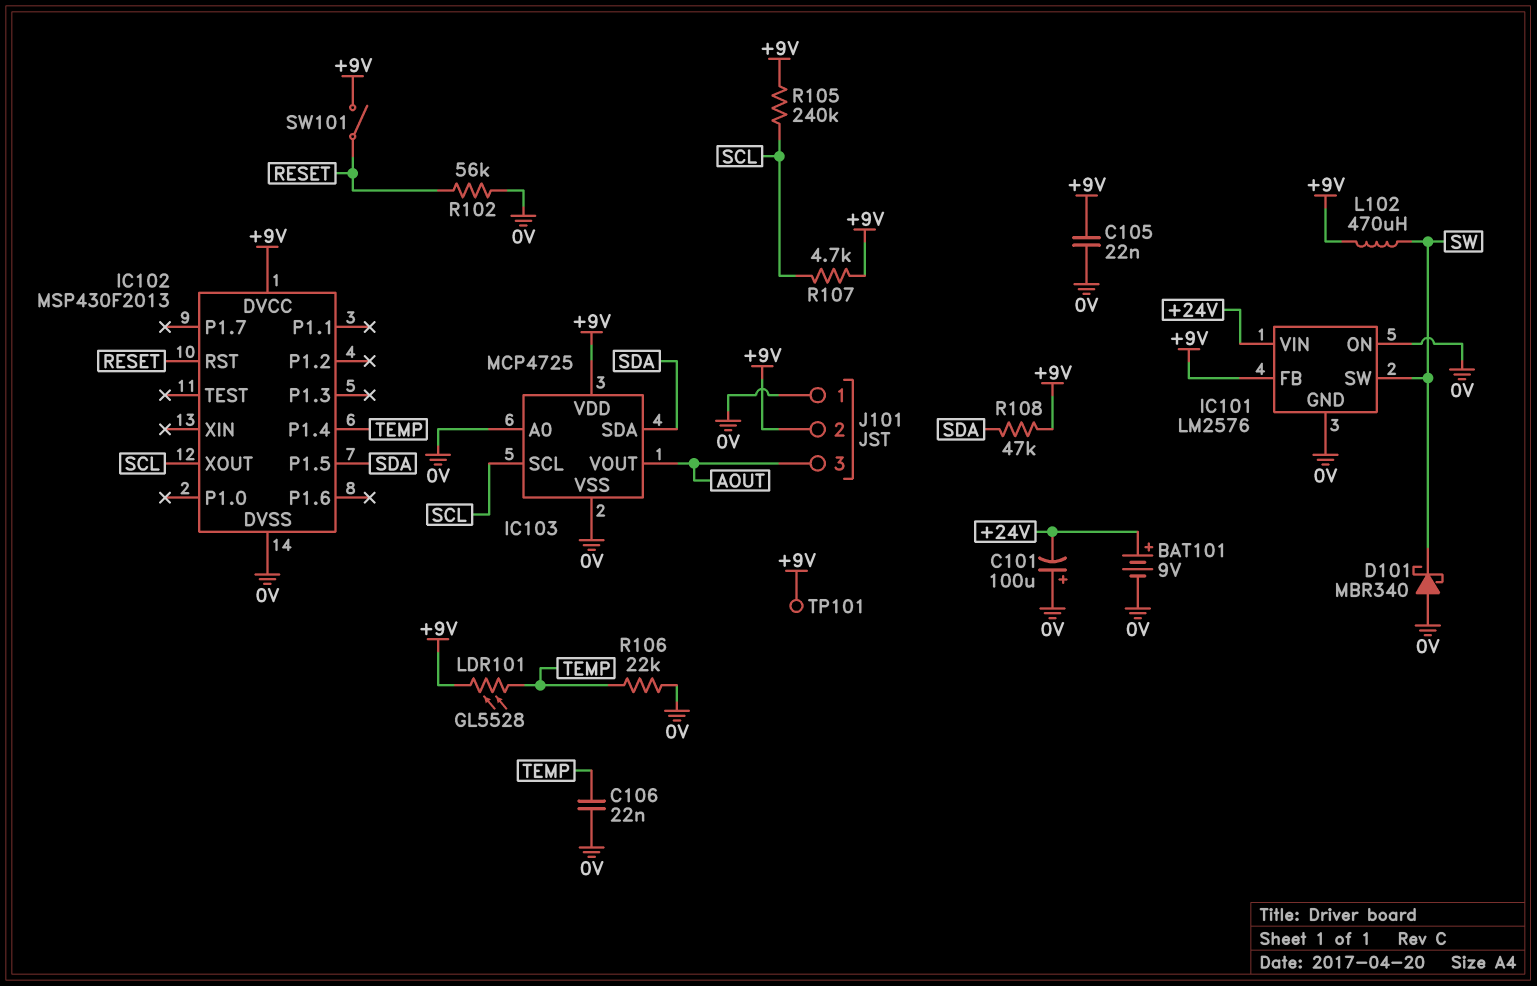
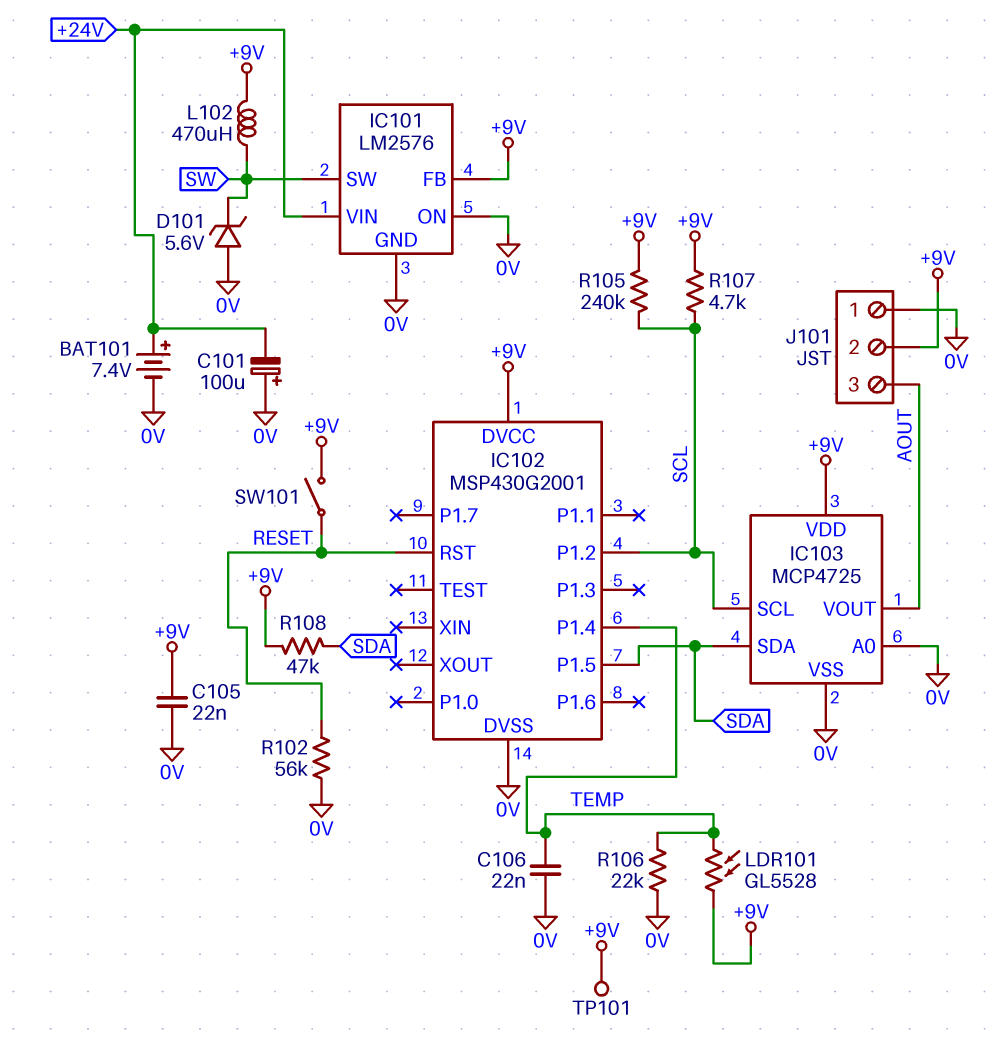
BAT101: 9V (plus +24V, minus 0V) -> 7.4V (plus +24V, minus 0V)
D101: schottky MBR340 (A 0V, K SW) -> zener 5.6V (A 0V, K SW)
IC102: MSP430F2013 -> MSP430G2001
IC102 pin P1.2: none -> SCL
IC102 pin XOUT: SCL -> none

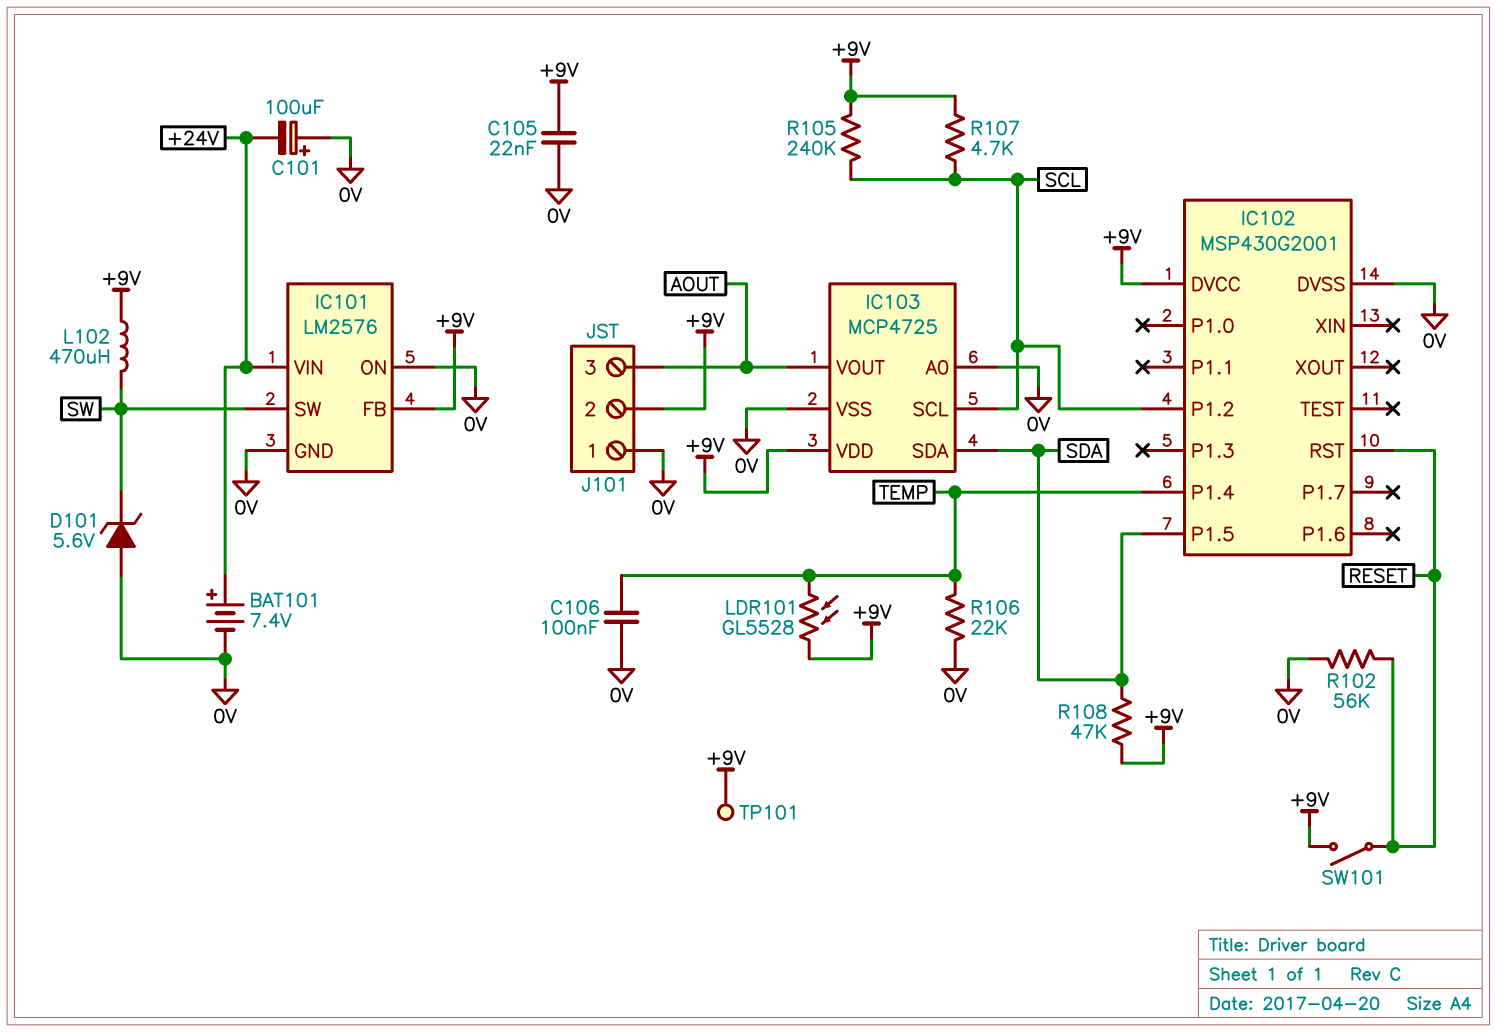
C106: 22nF (0V, TEMP) -> 100nF (0V, TEMP)

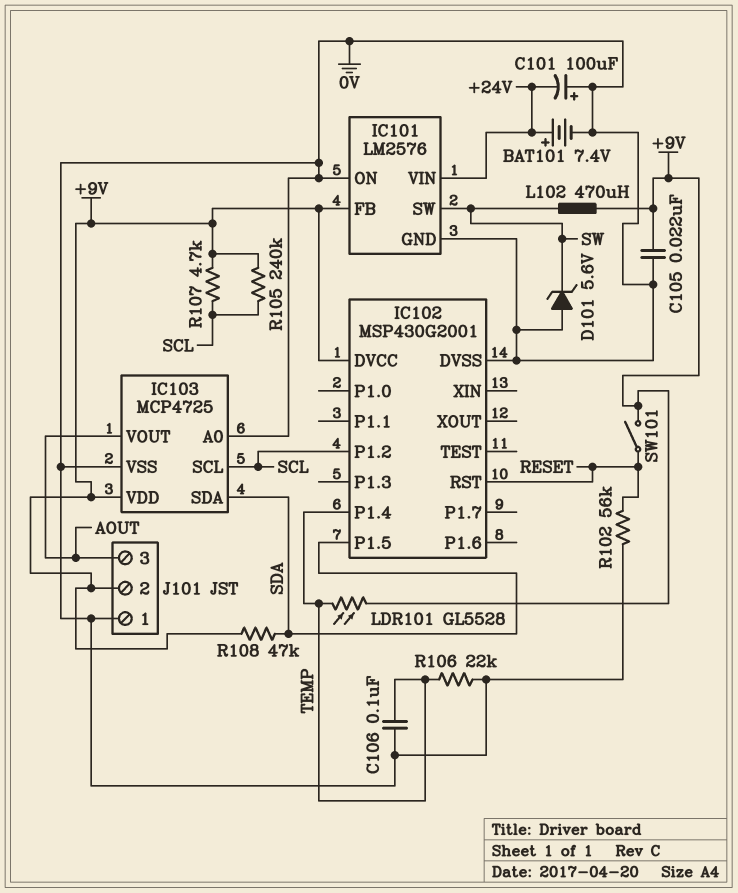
TP101: test point (+9V) -> none

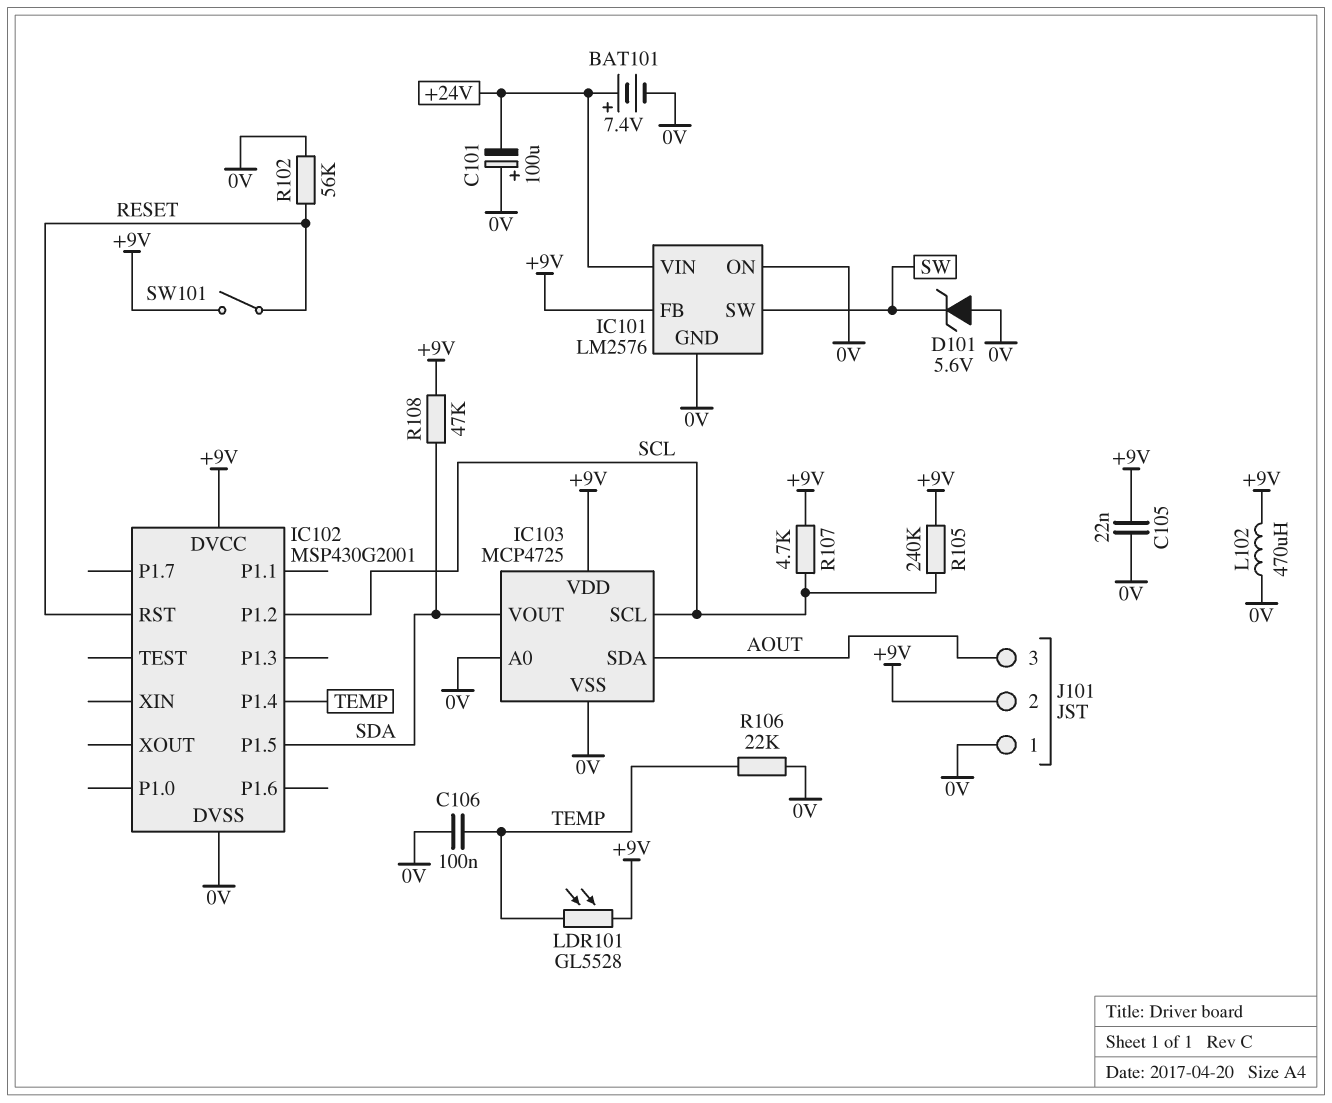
IC103 pin SDA: SDA -> AOUT
IC103 pin VOUT: AOUT -> SDA
L102: 470uH (+9V, SW) -> 470uH (+9V, 0V)

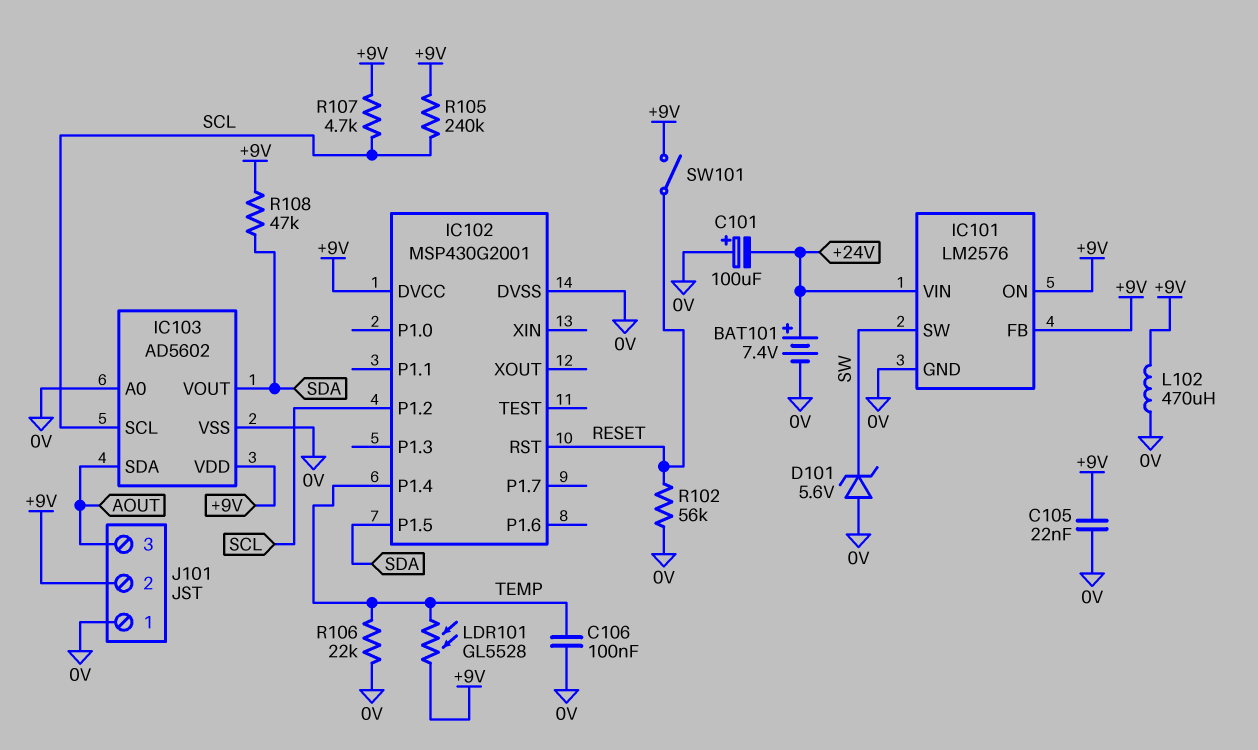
IC101 pin ON: 0V -> +9V
IC103: MCP4725 -> AD5602

